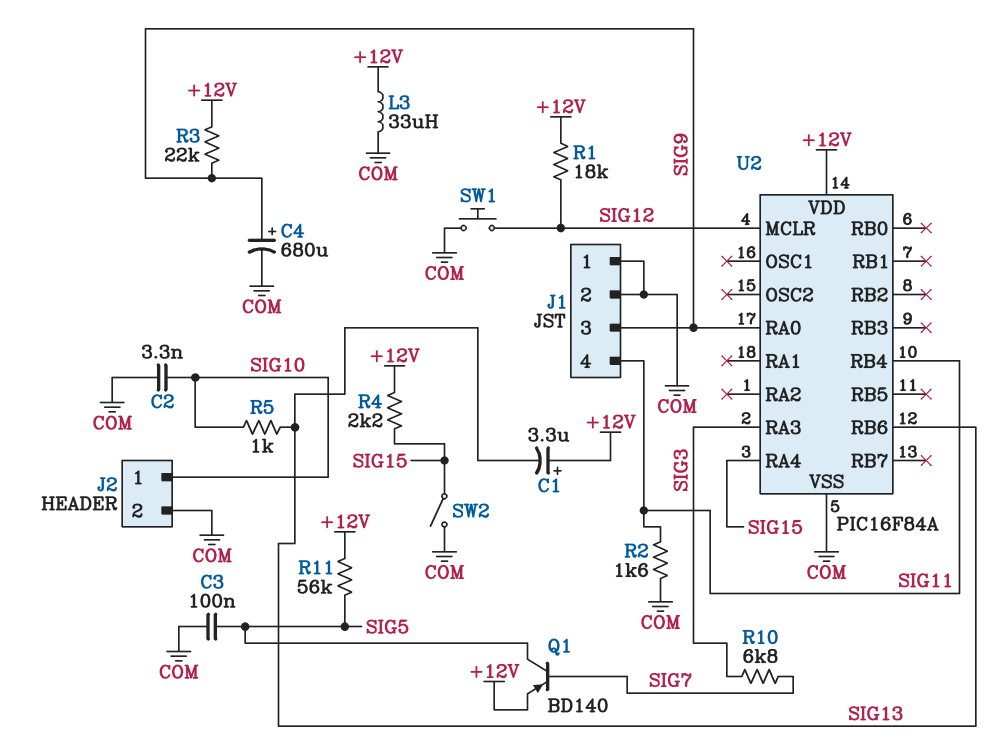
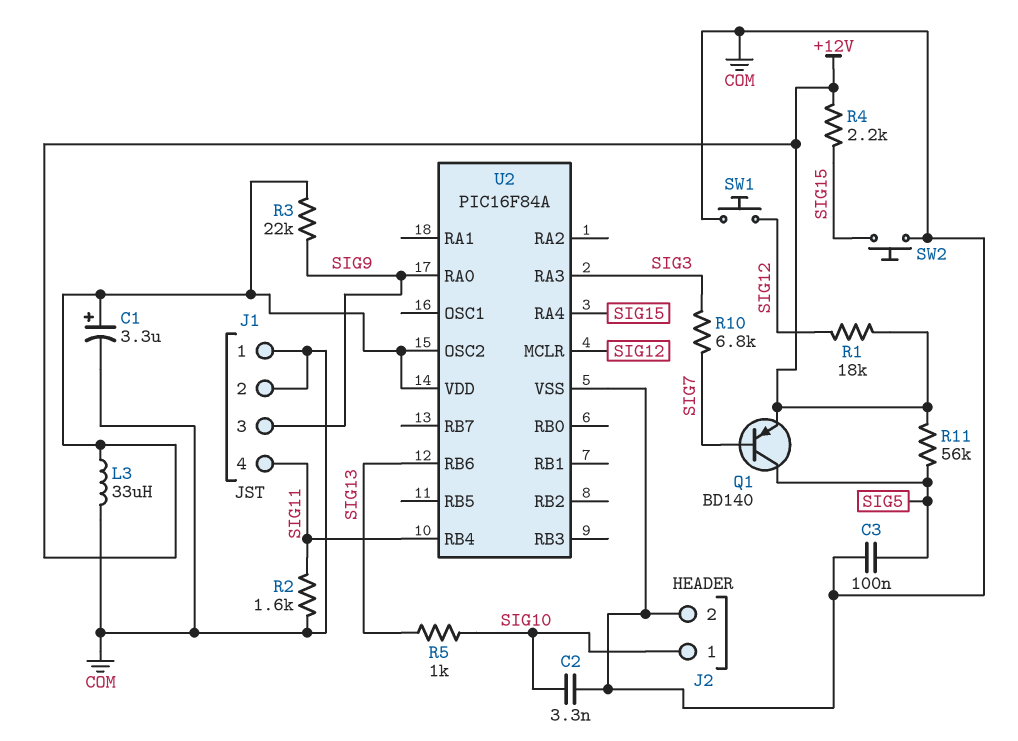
C1: 3.3uF (plus +12V, minus SIG13) -> 3.3uF (plus +12V, minus COM)
C4: 680uF (plus SIG9, minus COM) -> none
SW2: switch (COM, SIG15) -> button (COM, SIG15)
U2 pin OSC2: none -> +12V

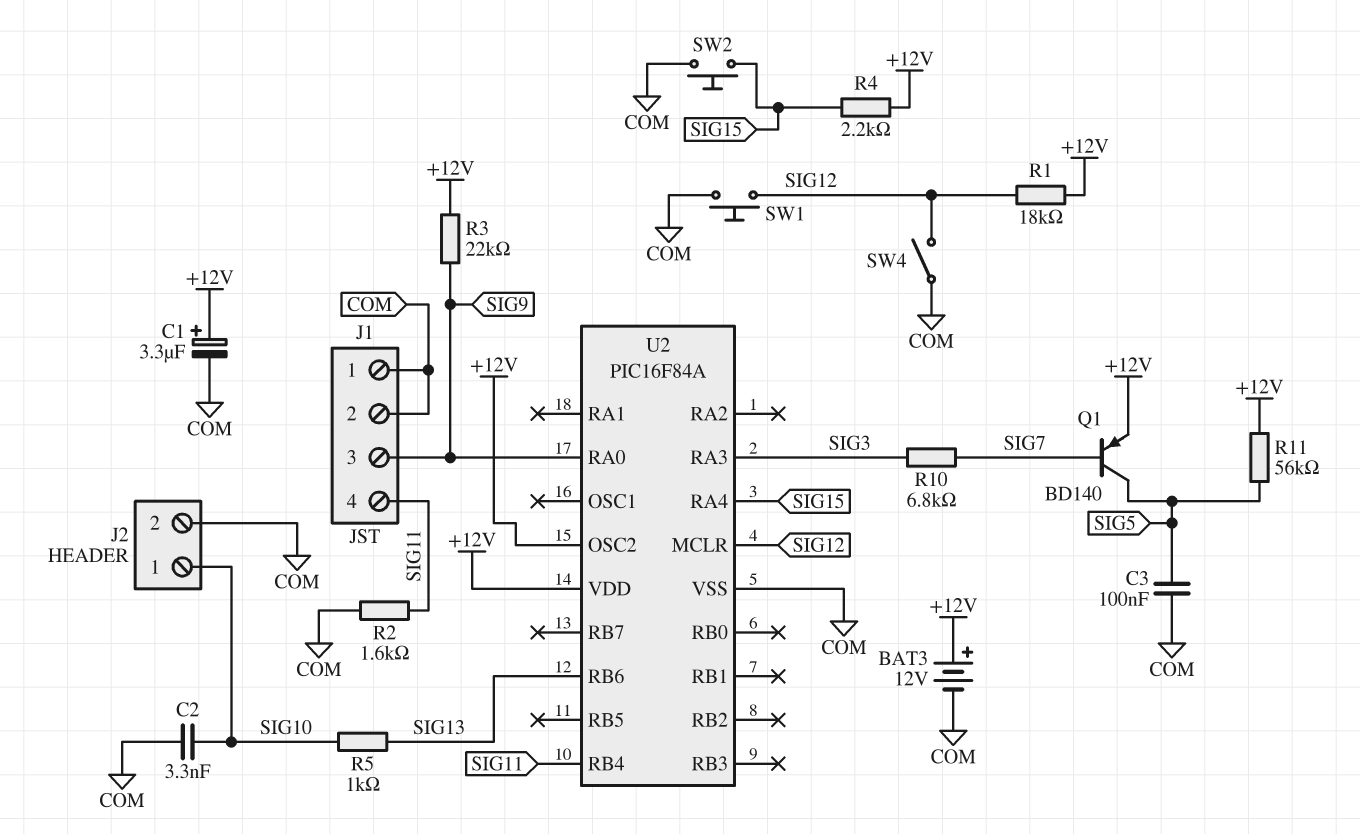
BAT3: none -> 12V (plus +12V, minus COM)
L3: 33uH (+12V, COM) -> none
SW4: none -> switch (COM, SIG12)

